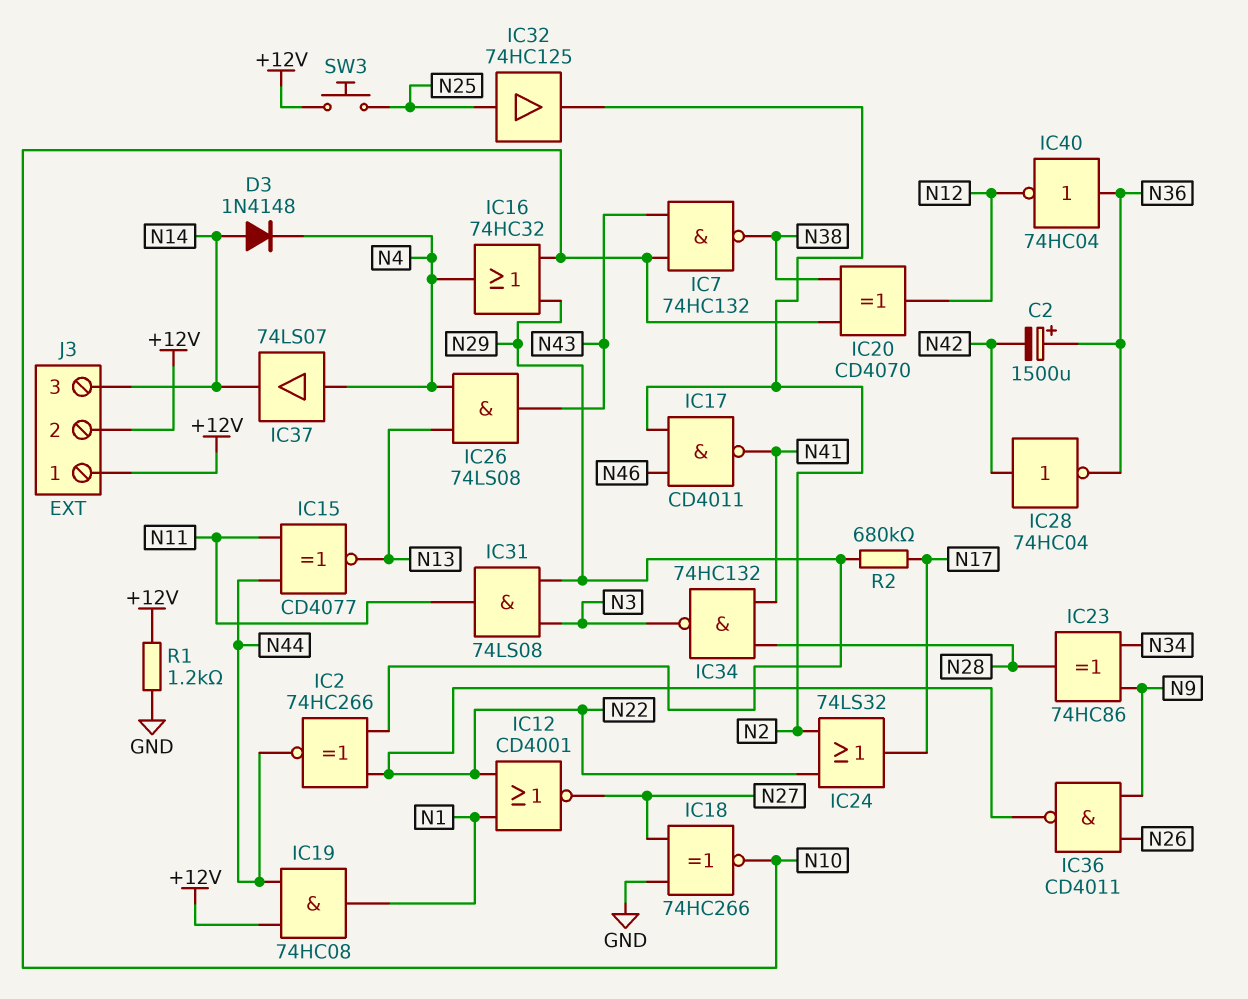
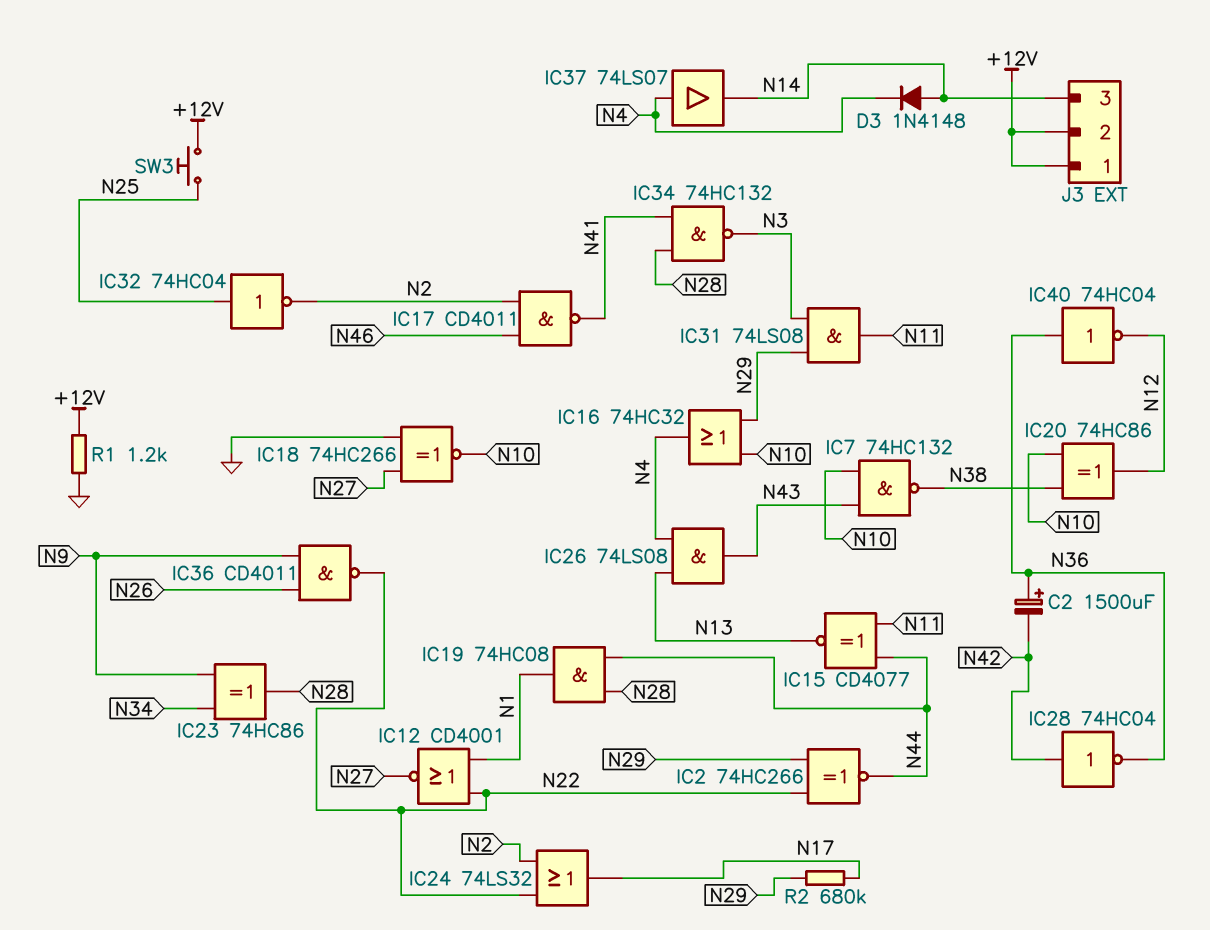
IC19: AND 74HC08 (in +12V, in N44, out N1) -> AND 74HC08 (in N28, in N44, out N1)
IC20: XOR CD4070 (in N10, in N38, out N12) -> XOR 74HC86 (in N10, in N38, out N12)
IC32: buffer 74HC125 (in N25, out N2) -> NOT 74HC04 (in N25, out N2)

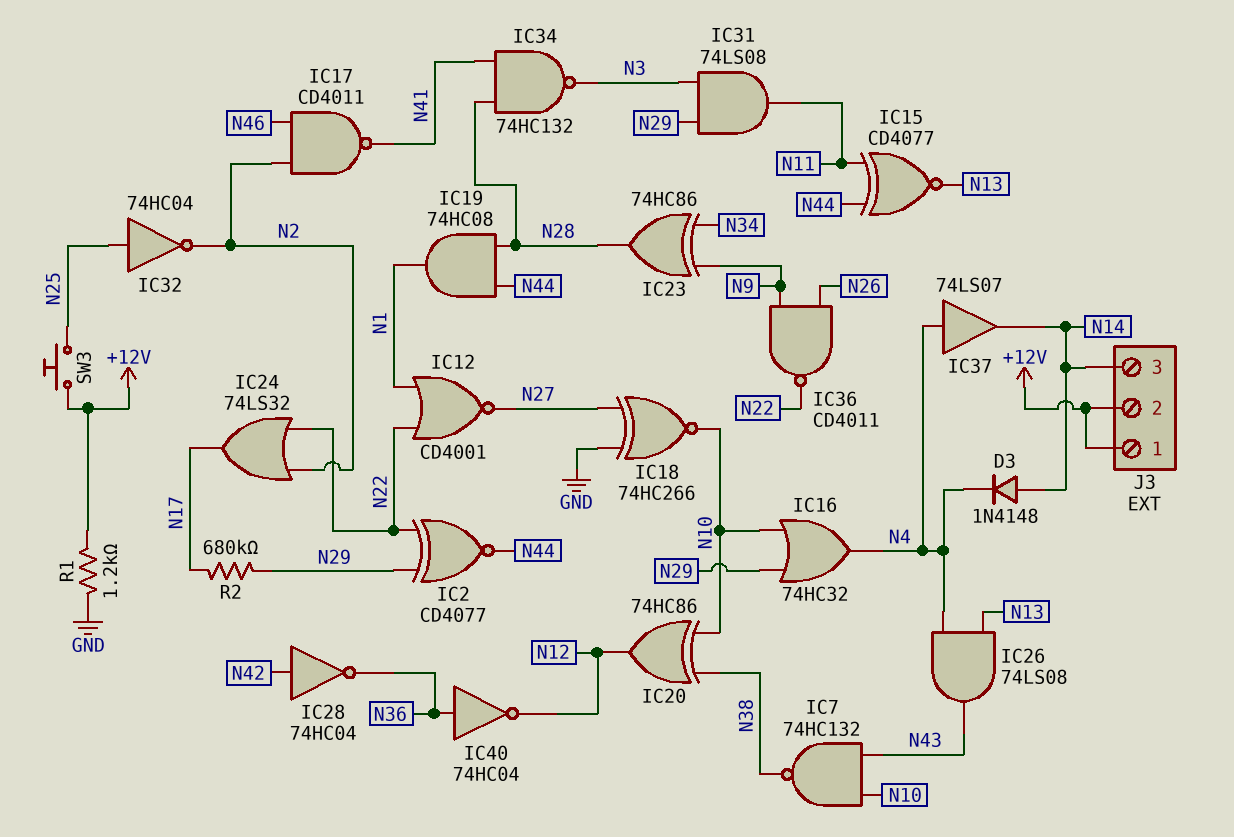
C2: 1500uF (plus N36, minus N42) -> none
IC2: XNOR 74HC266 (in N22, in N29, out N44) -> XNOR CD4077 (in N22, in N29, out N44)

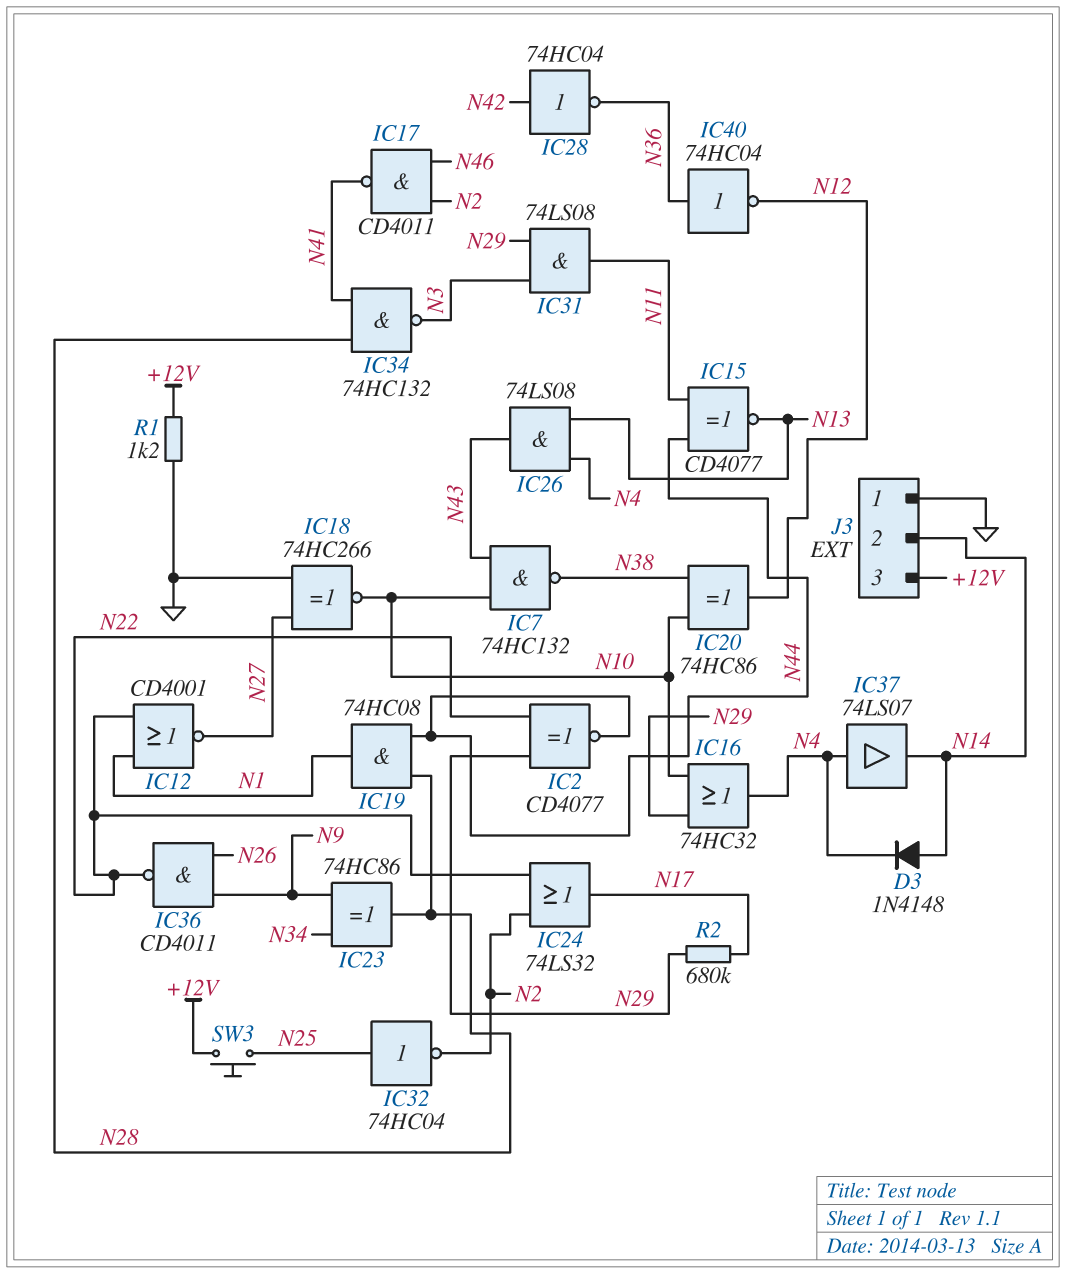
J3 pin 1: +12V -> GND
J3 pin 2: +12V -> N14
J3 pin 3: N14 -> +12V

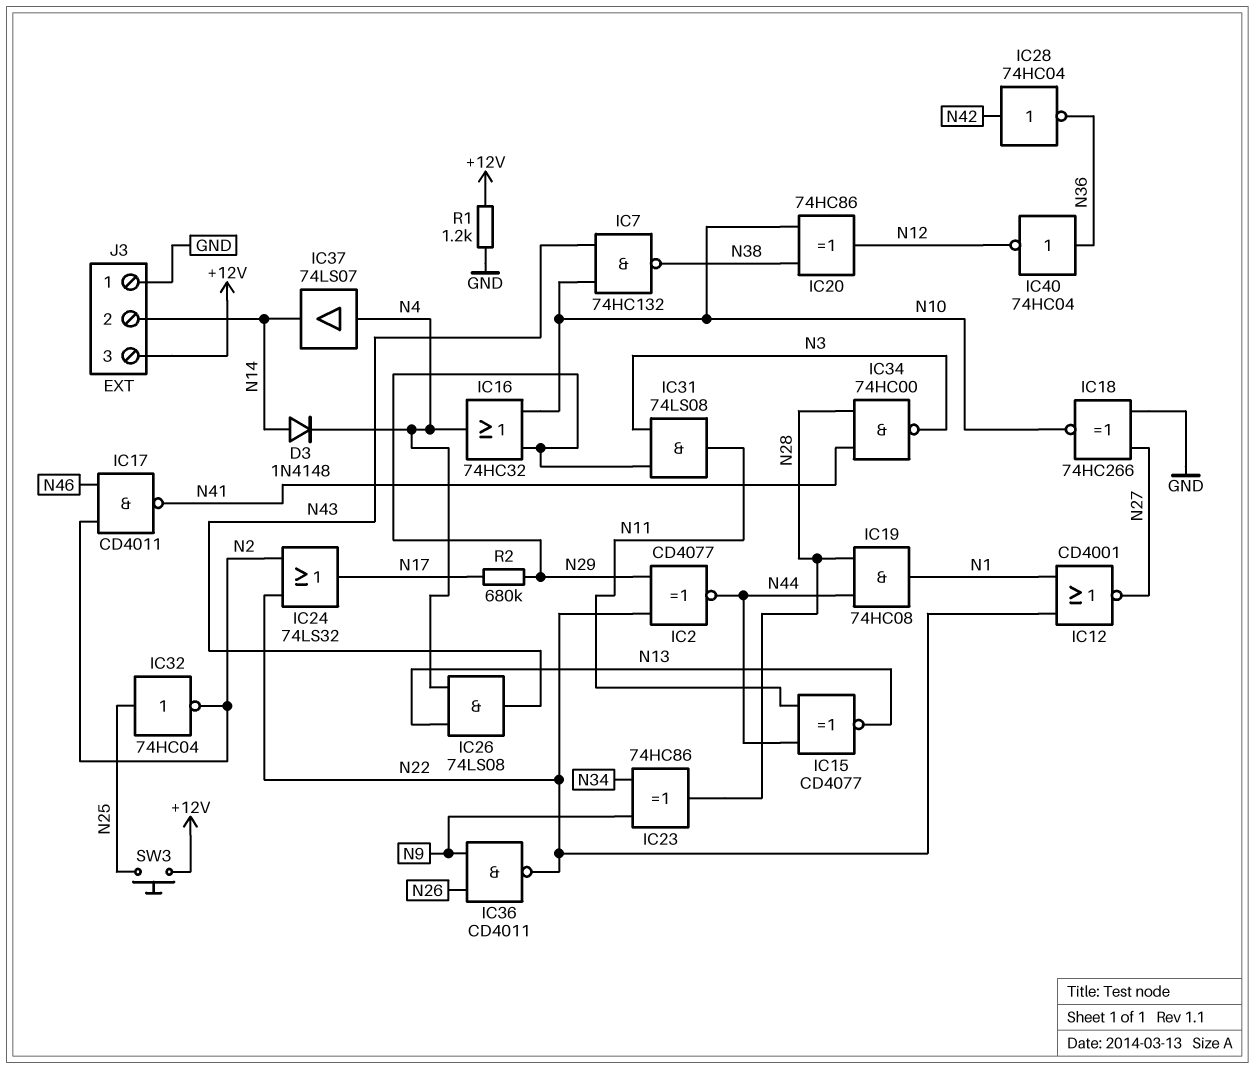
IC34: NAND 74HC132 (in N28, in N41, out N3) -> NAND 74HC00 (in N28, in N41, out N3)

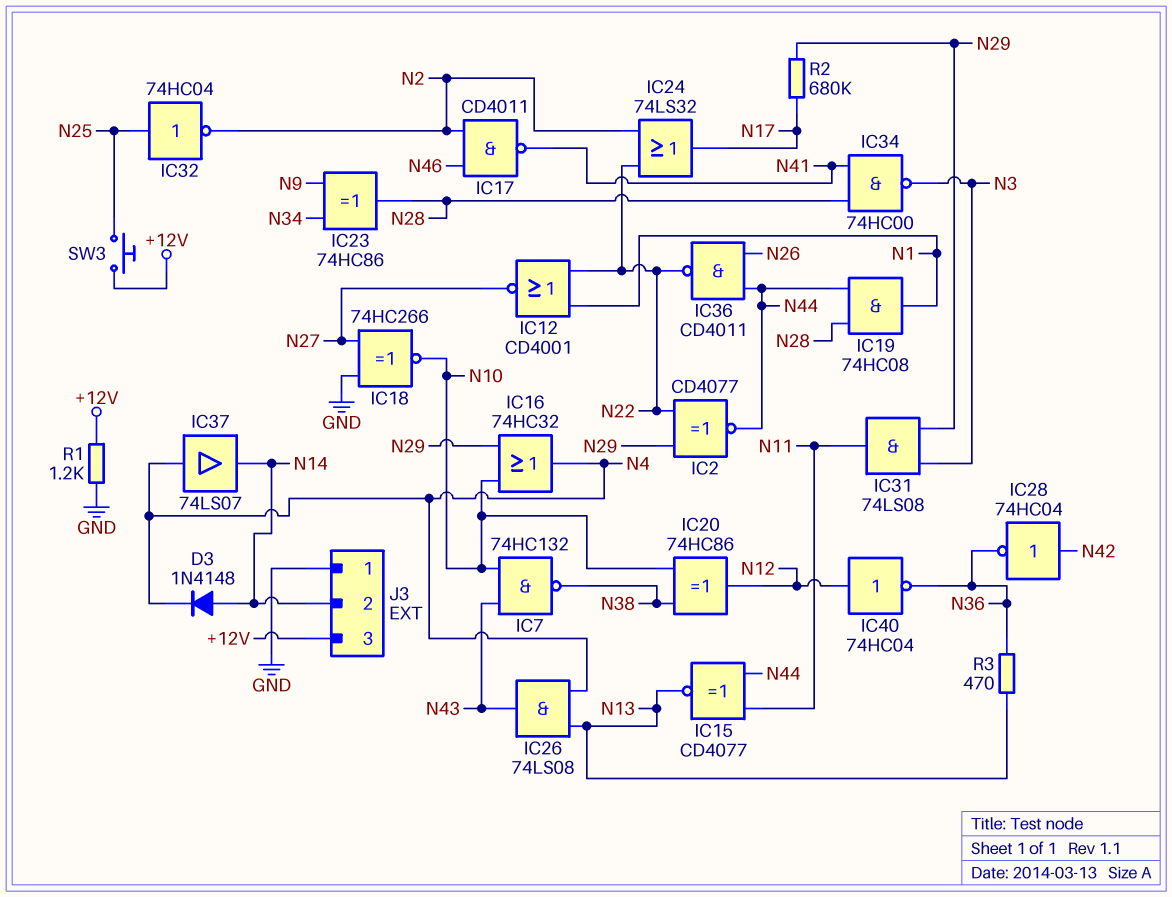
IC36: NAND CD4011 (in N9, in N26, out N22) -> NAND CD4011 (in N26, in N44, out N22)
IC40: NOT 74HC04 (in N36, out N12) -> NOT 74HC04 (in N12, out N36)
R3: none -> 470 (N13, N36)

